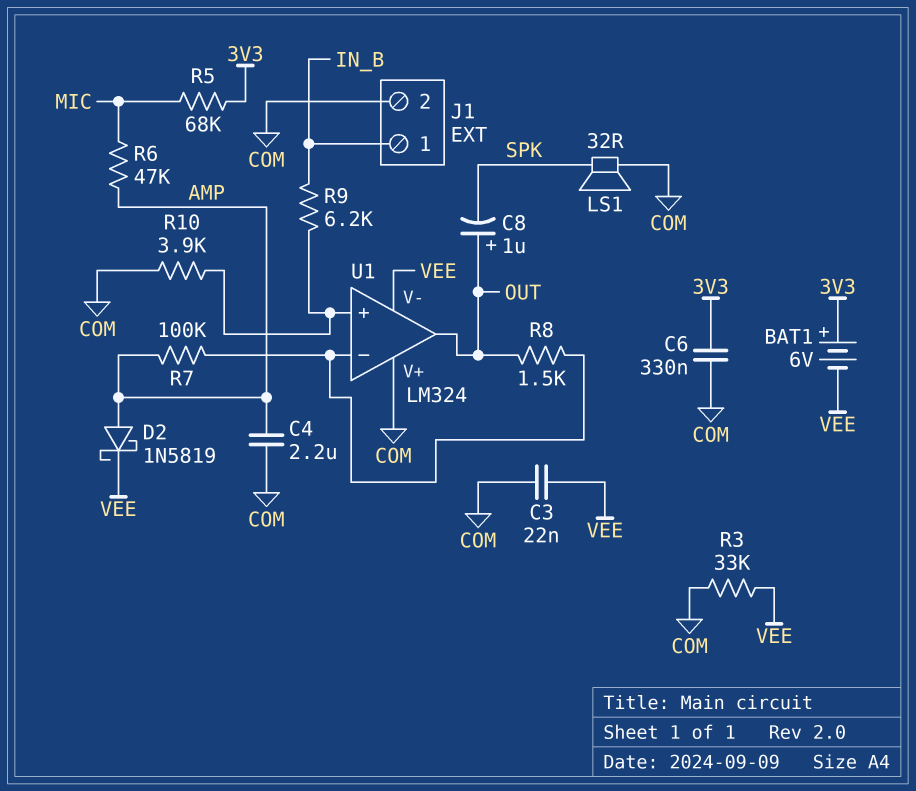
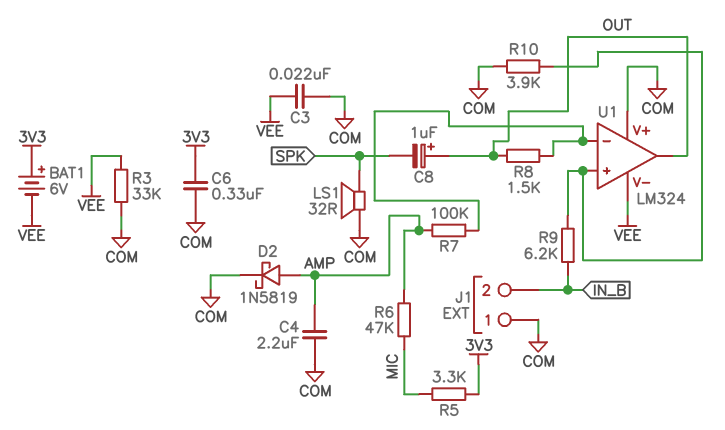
D2: schottky 1N5819 (A AMP, K VEE) -> schottky 1N5819 (A AMP, K COM)
J1 pin 1: IN_B -> COM
J1 pin 2: COM -> IN_B
R5: 68k (3V3, MIC) -> 3.3k (3V3, MIC)

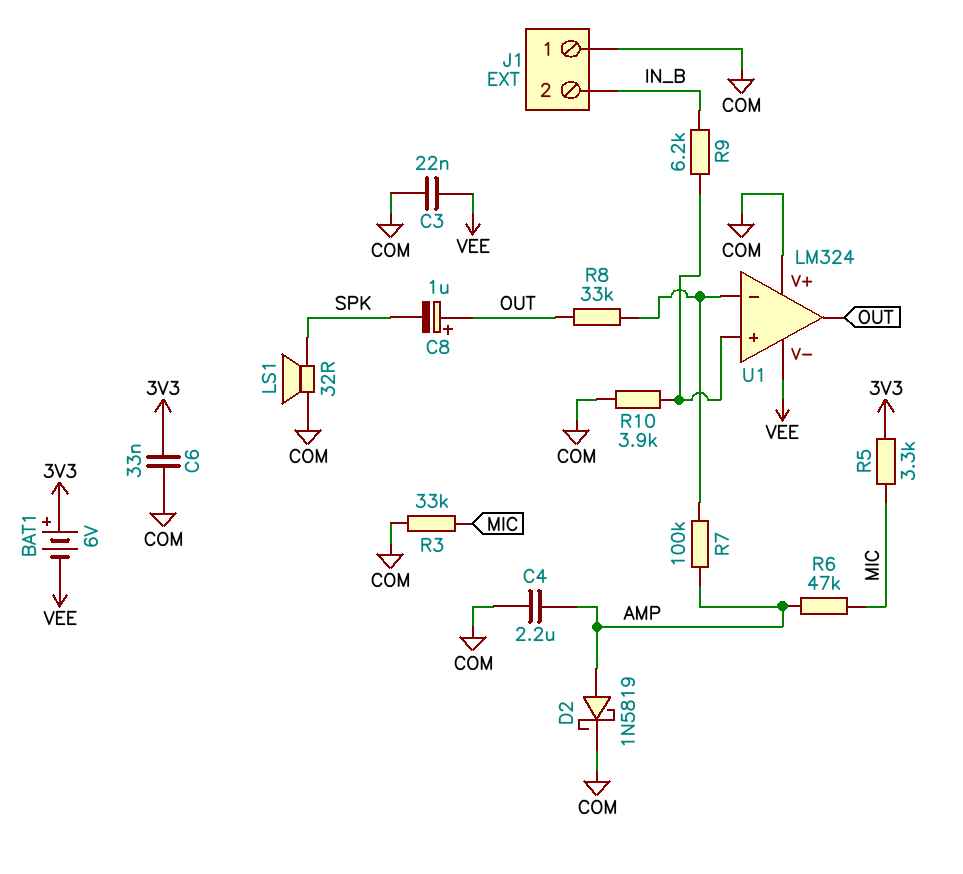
C6: 330nF (3V3, COM) -> 33nF (3V3, COM)
R3: 33k (COM, VEE) -> 33k (COM, MIC)
R8: 1.5k (OUT, U1/in-) -> 33k (OUT, U1/in-)

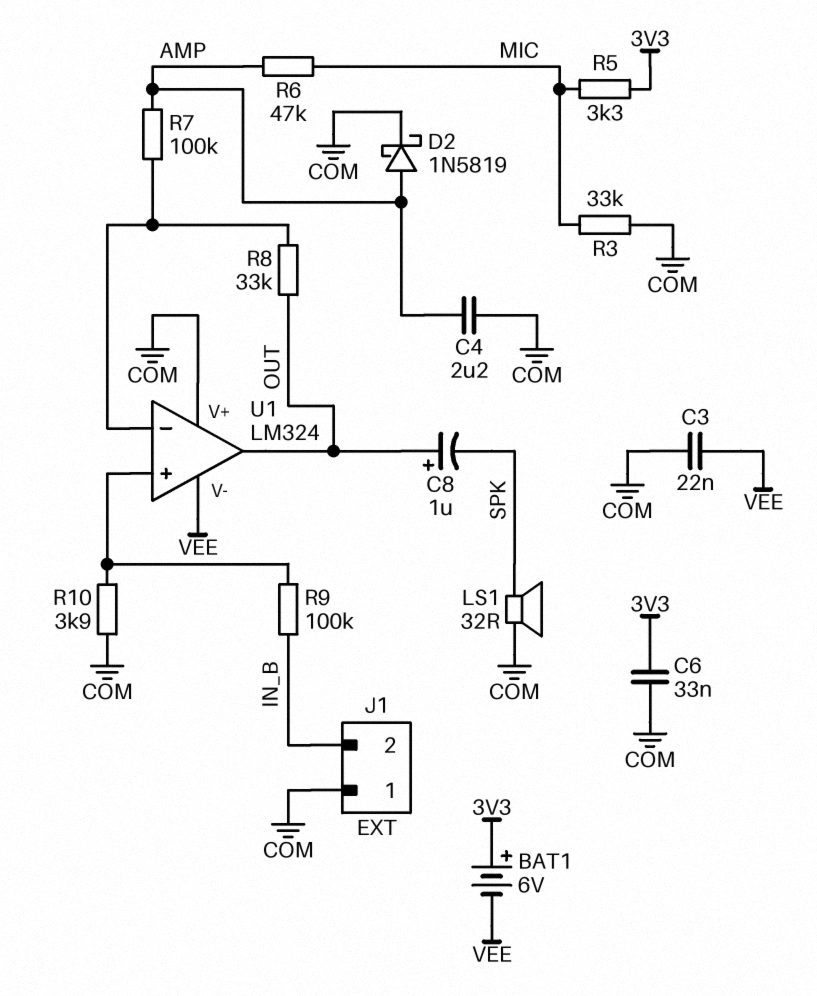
R9: 6.2k (IN_B, U1/in+) -> 100k (IN_B, U1/in+)

